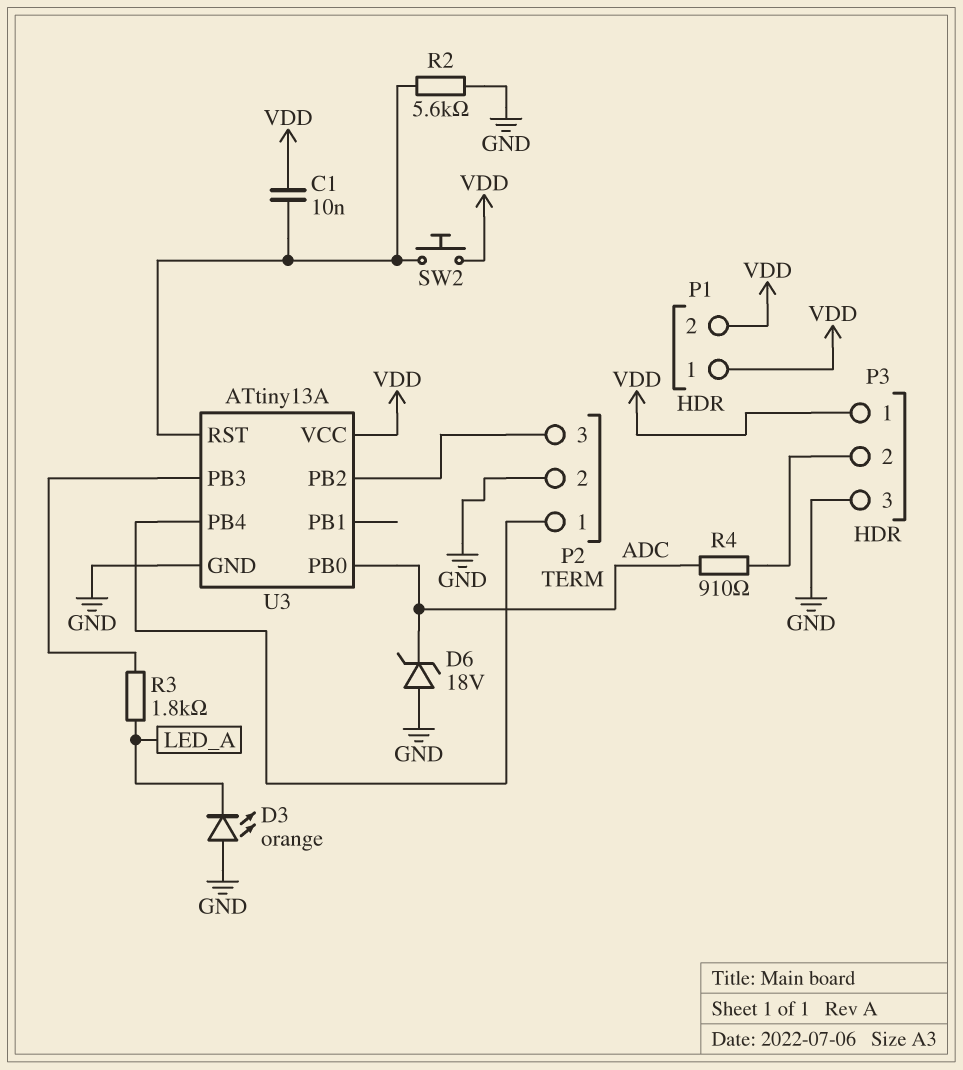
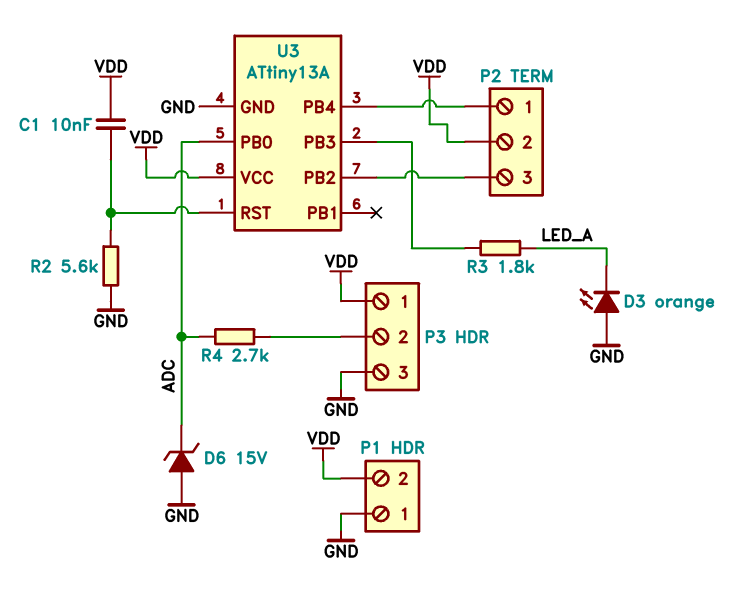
D6: zener 18V (A GND, K ADC) -> zener 15V (A GND, K ADC)
P1 pin 1: VDD -> GND
P2 pin 2: GND -> VDD
R4: 910 (ADC, P3/2) -> 2.7k (ADC, P3/2)
SW2: button (U3/RST, VDD) -> none

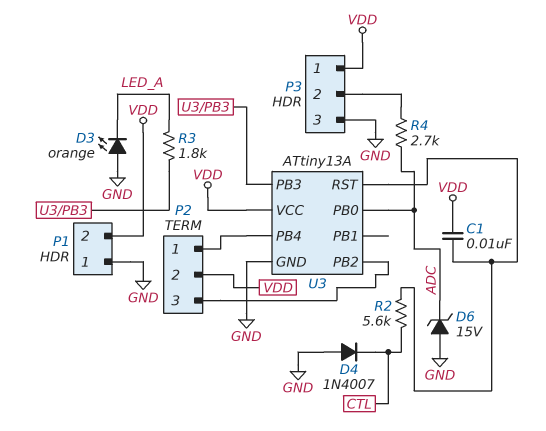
D4: none -> diode 1N4007 (A GND, K CTL)
R2: 5.6k (GND, U3/RST) -> 5.6k (CTL, U3/RST)

